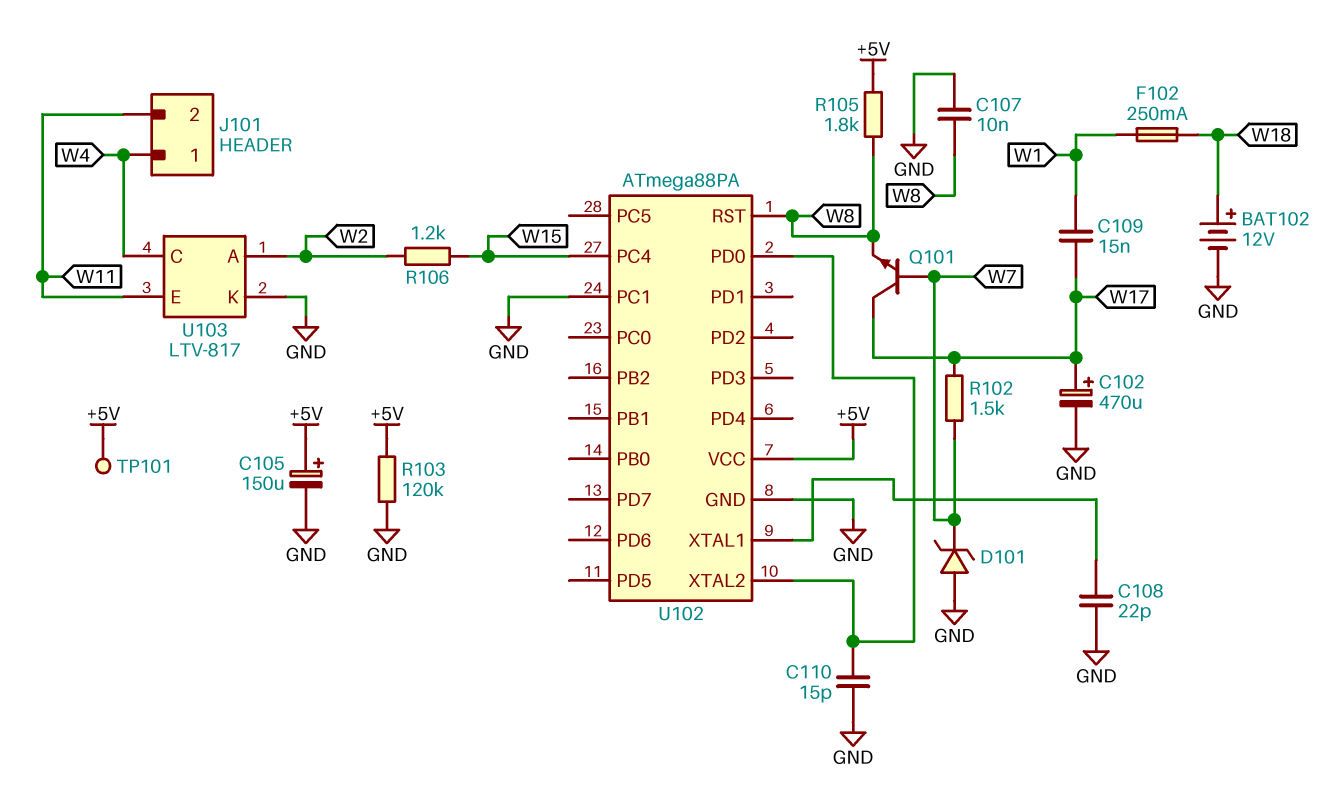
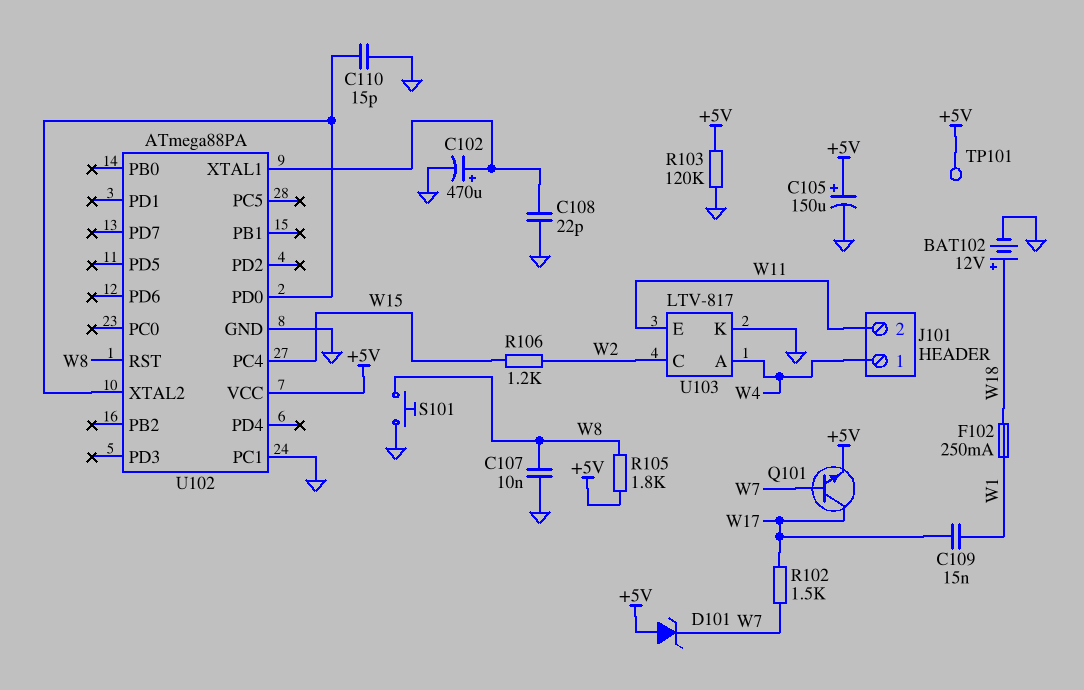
C102: 470uF (plus W17, minus GND) -> 470uF (plus U102/XTAL1, minus GND)
D101: zener (A GND, K W7) -> zener (A +5V, K W7)
Q101: NPN (B W7, C W17, E W8) -> NPN (B W7, C W17, E +5V)
S101: none -> button (GND, W8)
U103 pin A: W2 -> W4
U103 pin C: W4 -> W2

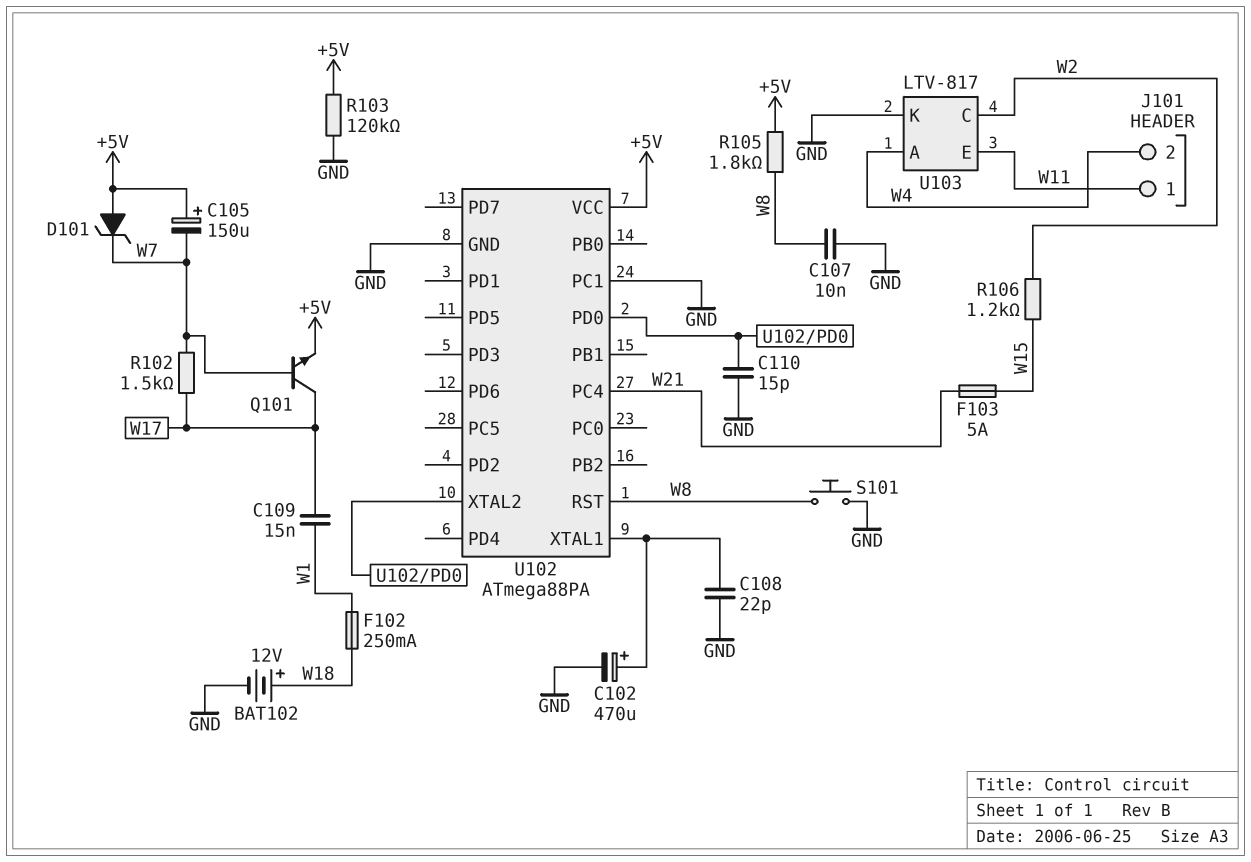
C105: 150uF (plus +5V, minus GND) -> 150uF (plus +5V, minus W7)
F103: none -> 5A (W15, W21)
J101 pin 1: W4 -> W11
J101 pin 2: W11 -> W4
TP101: test point (+5V) -> none
U102 pin PC4: W15 -> W21

